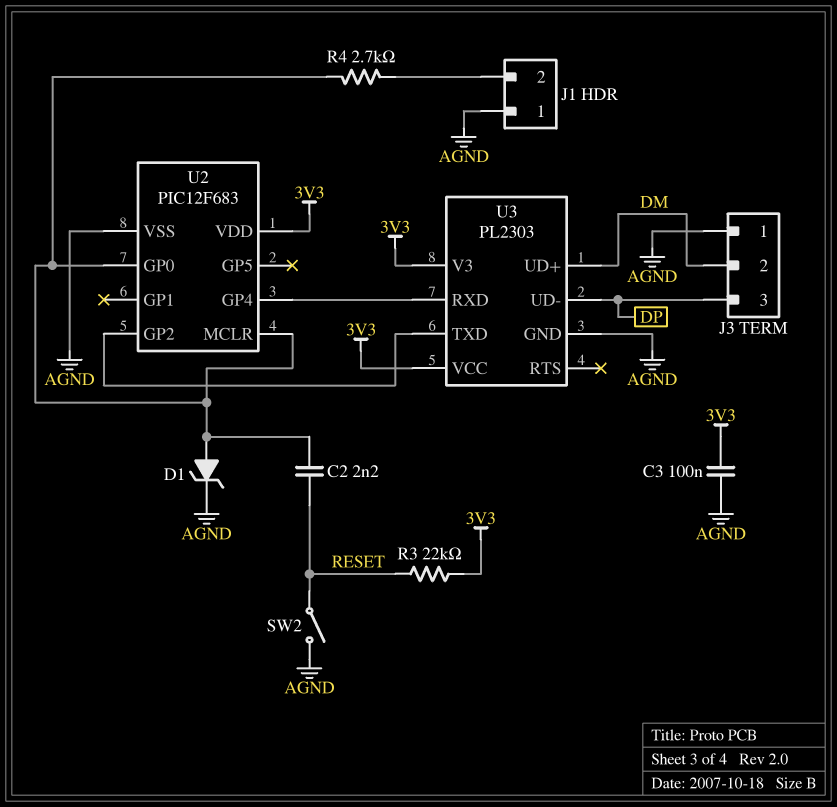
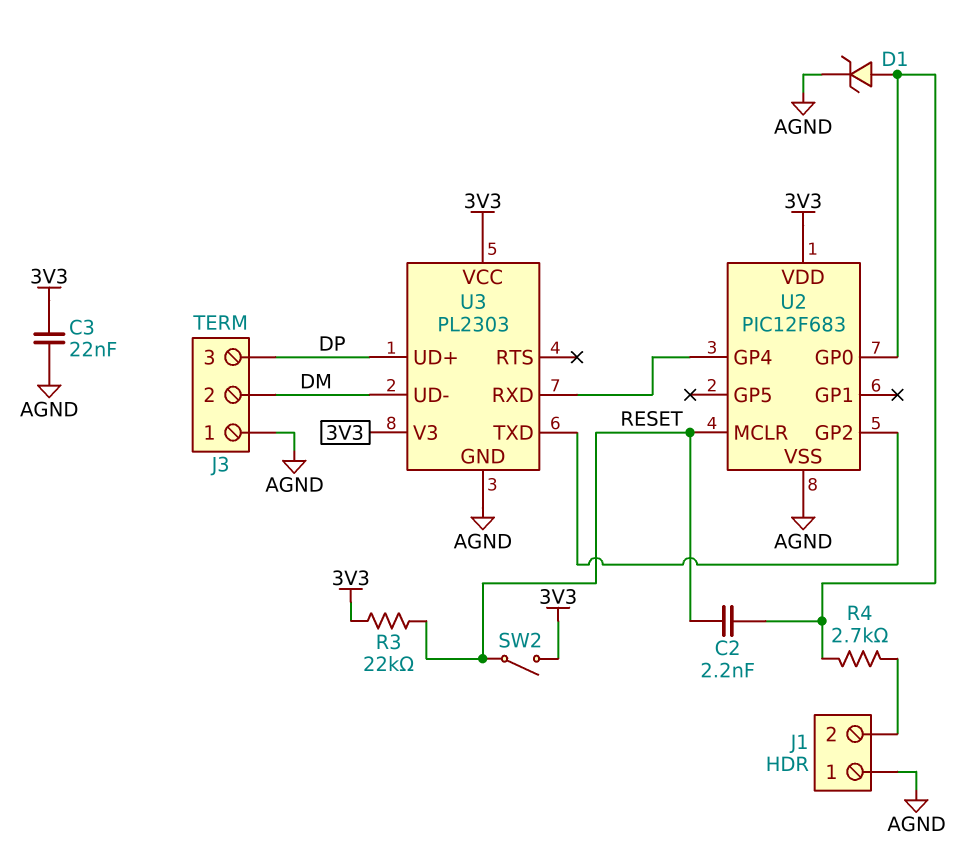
C3: 100nF (3V3, AGND) -> 22nF (3V3, AGND)
SW2: switch (AGND, RESET) -> switch (3V3, RESET)
U2 pin MCLR: U2/GP0 -> RESET
U3 pin UD+: DM -> DP
U3 pin UD-: DP -> DM

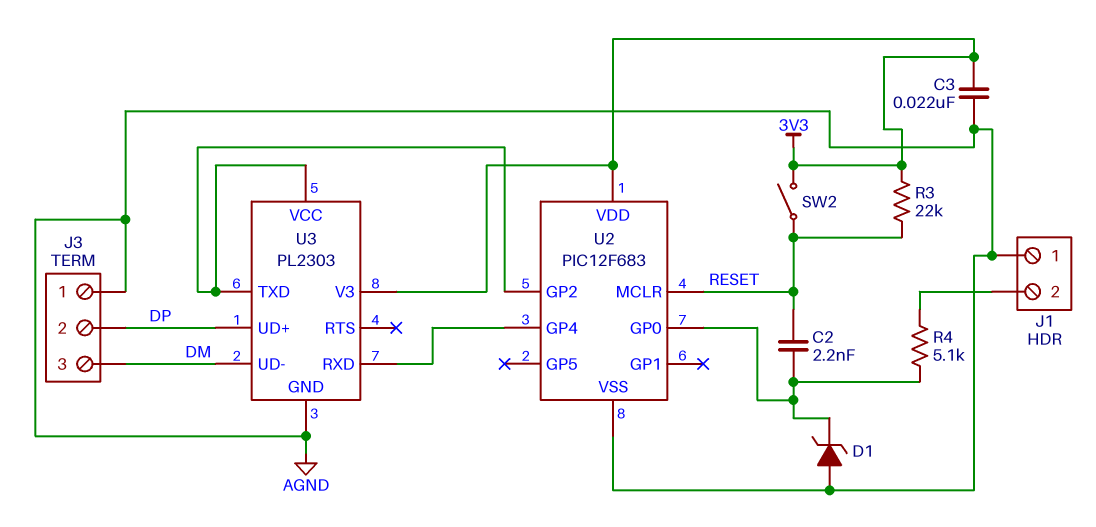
D1: zener (A U2/GP0, K AGND) -> zener (A AGND, K U2/GP0)
J3 pin 2: DM -> DP
J3 pin 3: DP -> DM
R4: 2.7k (J1/2, U2/GP0) -> 5.1k (J1/2, U2/GP0)
U3 pin VCC: 3V3 -> U2/GP2

